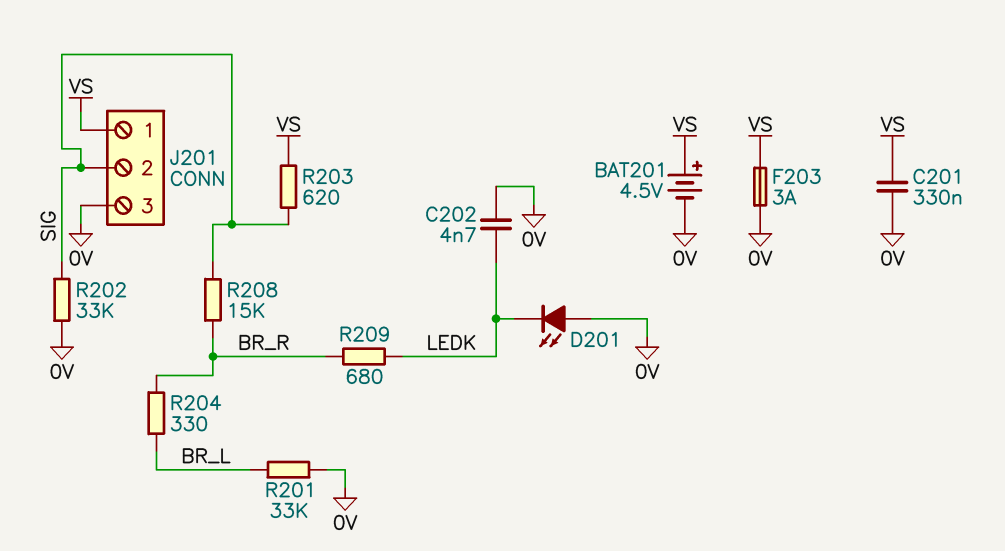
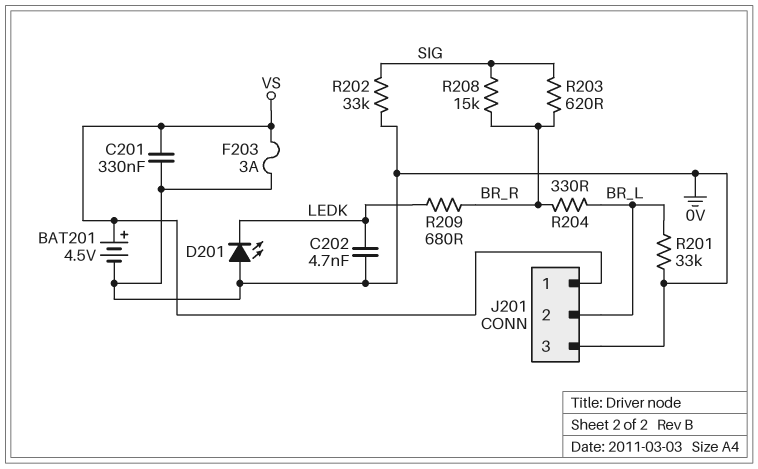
J201 pin 2: SIG -> BR_L
R203: 620 (SIG, VS) -> 620 (BR_R, SIG)

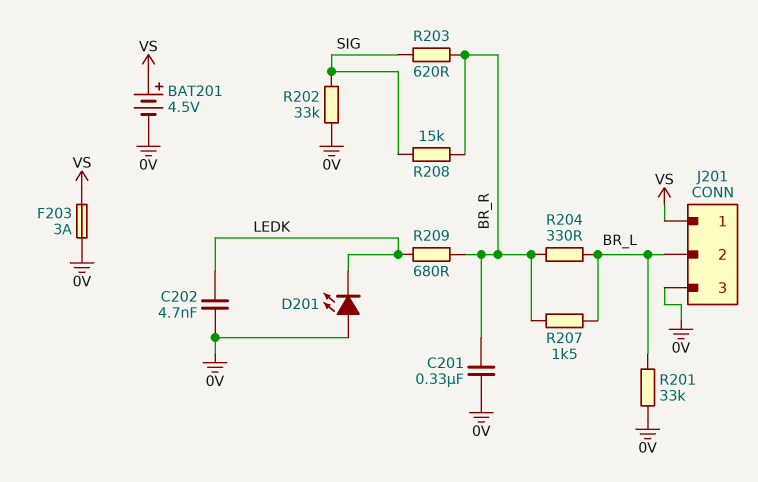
C201: 330nF (0V, VS) -> 330nF (0V, BR_R)
R207: none -> 1.5k (BR_L, BR_R)

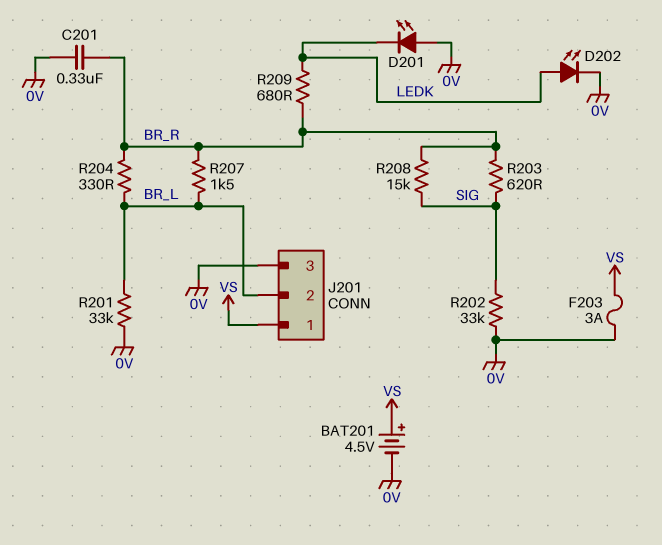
C202: 4.7nF (0V, LEDK) -> none
D202: none -> LED (A LEDK, K 0V)

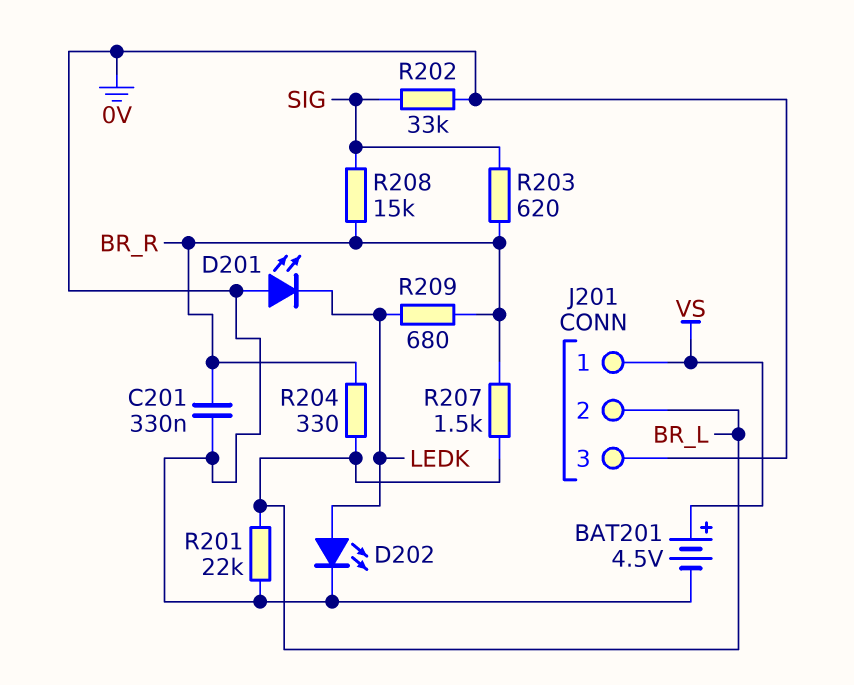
F203: 3A (0V, VS) -> none
R201: 33k (0V, BR_L) -> 22k (0V, BR_L)

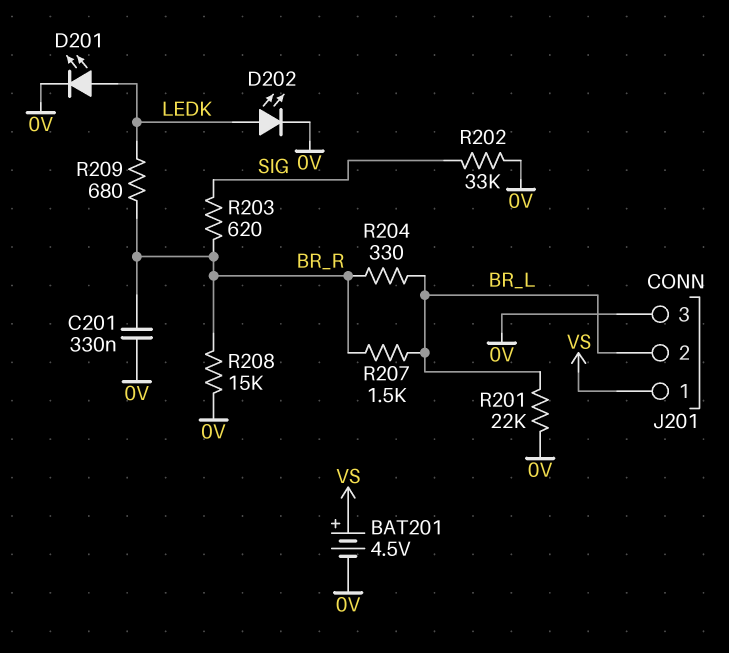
D201: LED (A 0V, K LEDK) -> LED (A LEDK, K 0V)
R208: 15k (BR_R, SIG) -> 15k (0V, BR_R)

